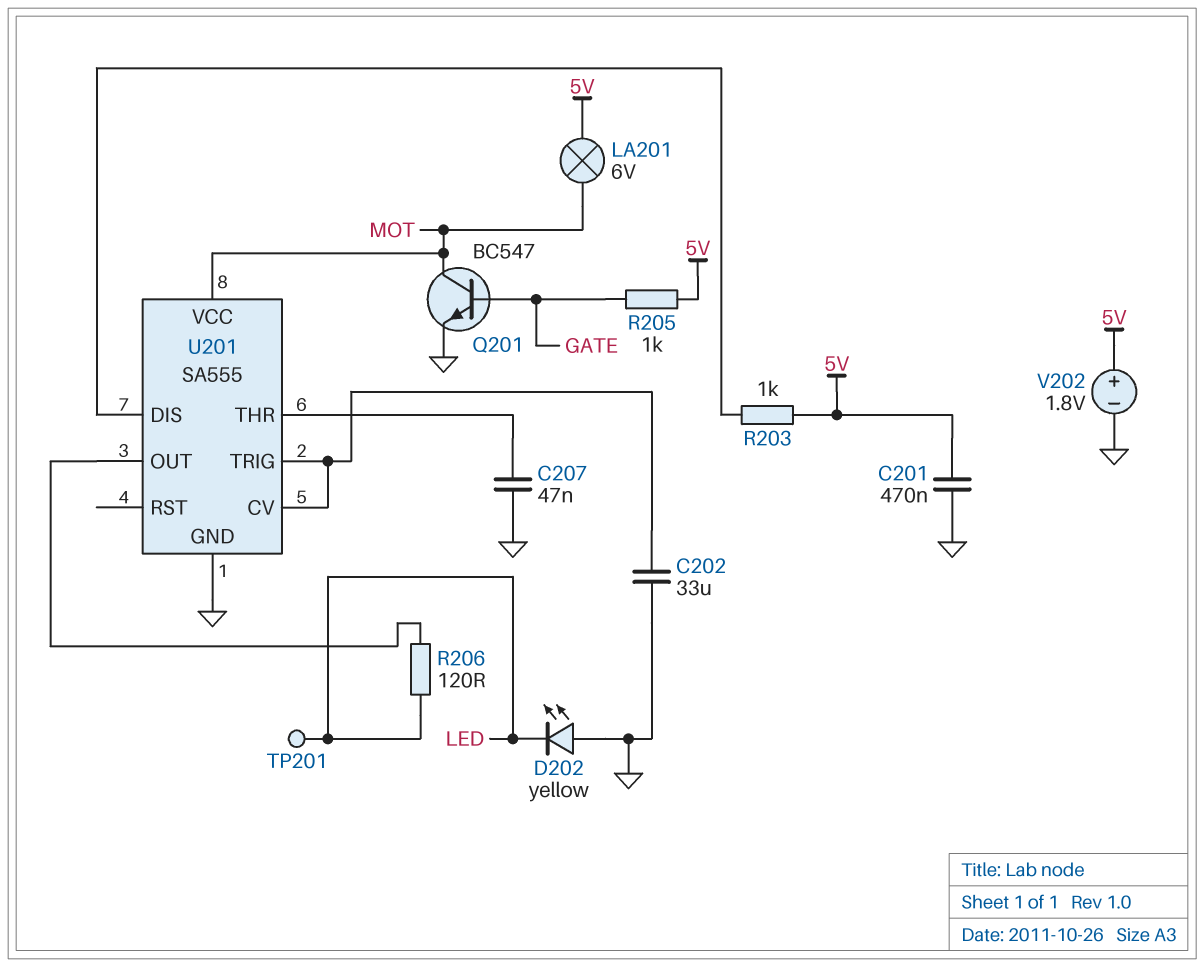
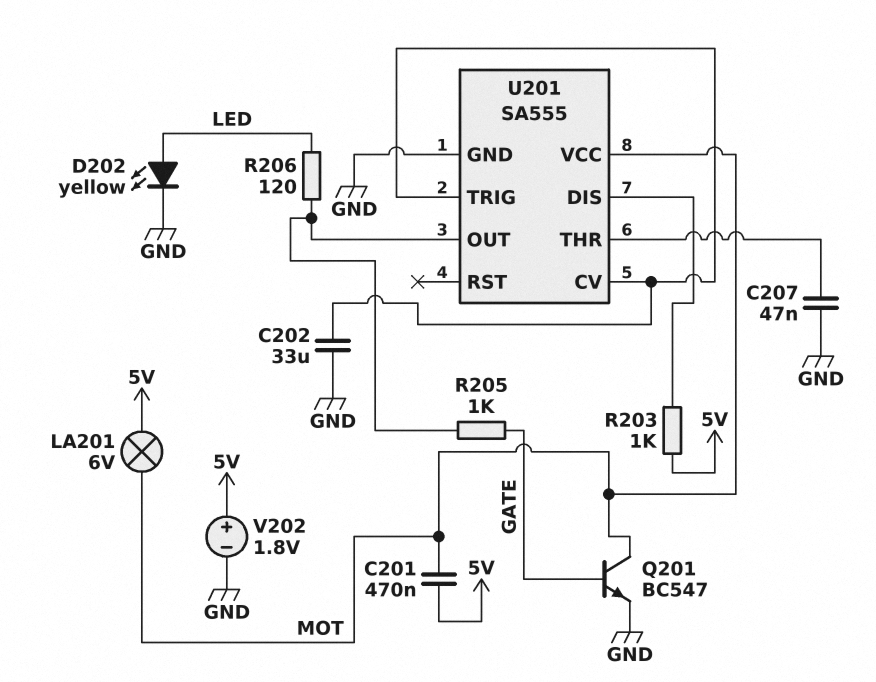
C201: 470nF (5V, GND) -> 470nF (5V, MOT)
D202: LED yellow (A GND, K LED) -> LED yellow (A LED, K GND)
R205: 1k (5V, GATE) -> 1k (GATE, U201/OUT)
TP201: test point (LED) -> none

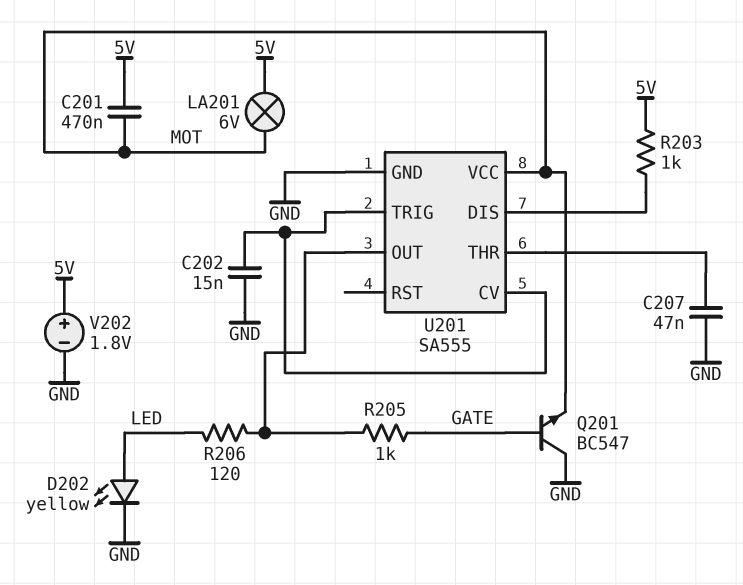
C202: 33uF (GND, U201/CV) -> 15nF (GND, U201/CV)
Q201: NPN BC547 (B GATE, C MOT, E GND) -> NPN BC547 (B GATE, C GND, E MOT)

